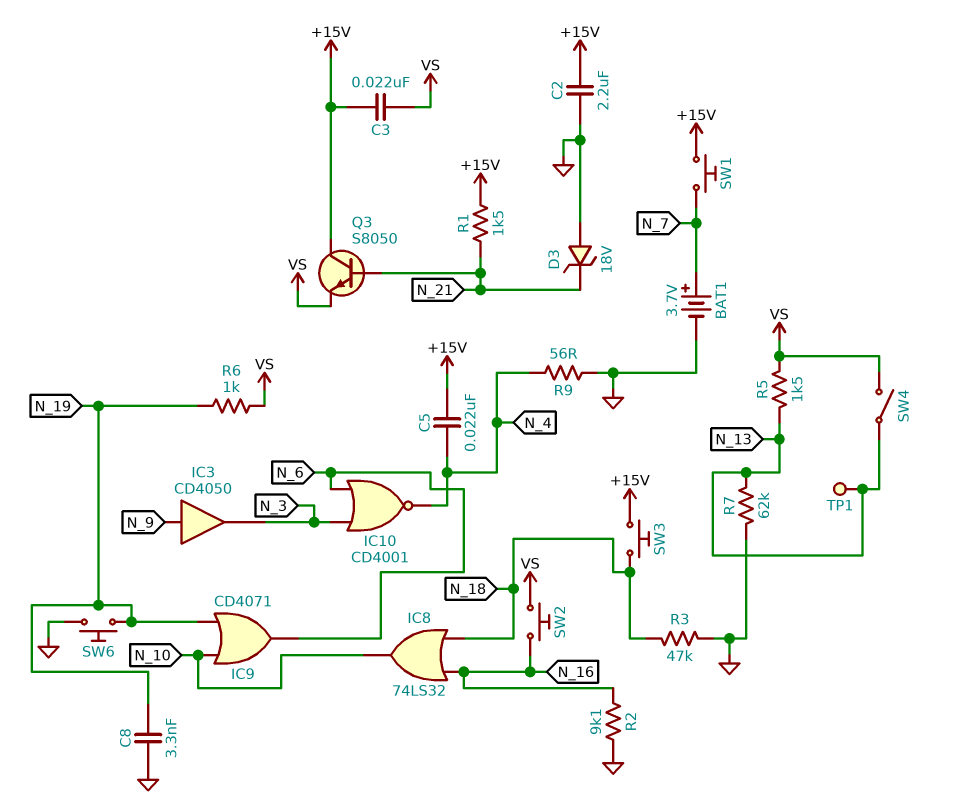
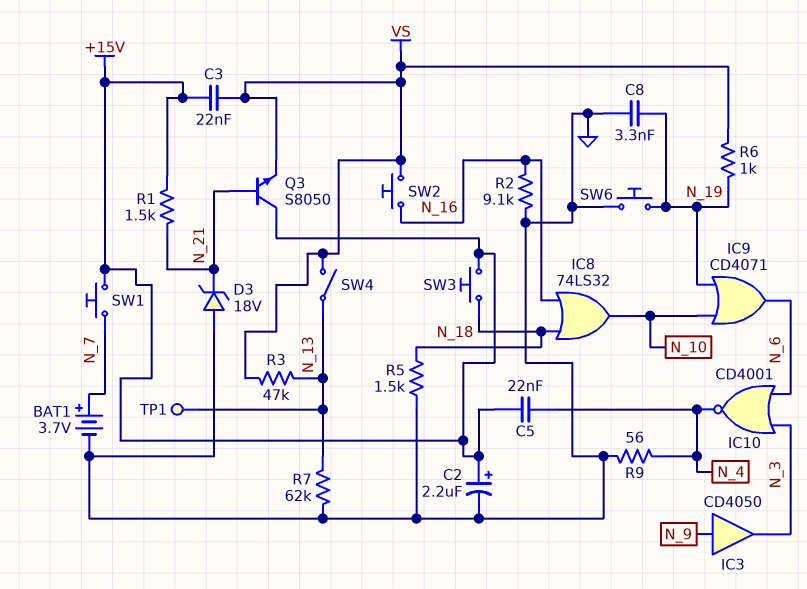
C2: 2.2uF (+15V, GND) -> 2.2uF (plus +15V, minus GND)
R3: 47k (GND, N_18) -> 47k (N_13, VS)
R5: 1.5k (N_13, VS) -> 1.5k (GND, N_18)

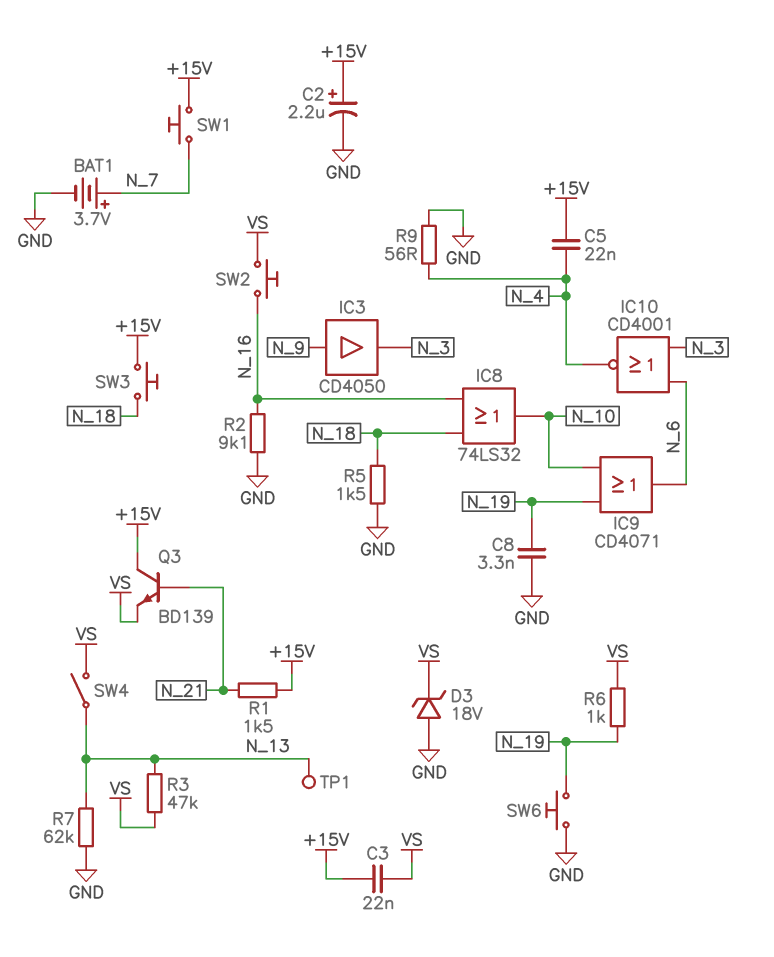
D3: zener 18V (A GND, K N_21) -> zener 18V (A GND, K VS)
Q3: NPN S8050 (B N_21, C +15V, E VS) -> NPN BD139 (B N_21, C +15V, E VS)

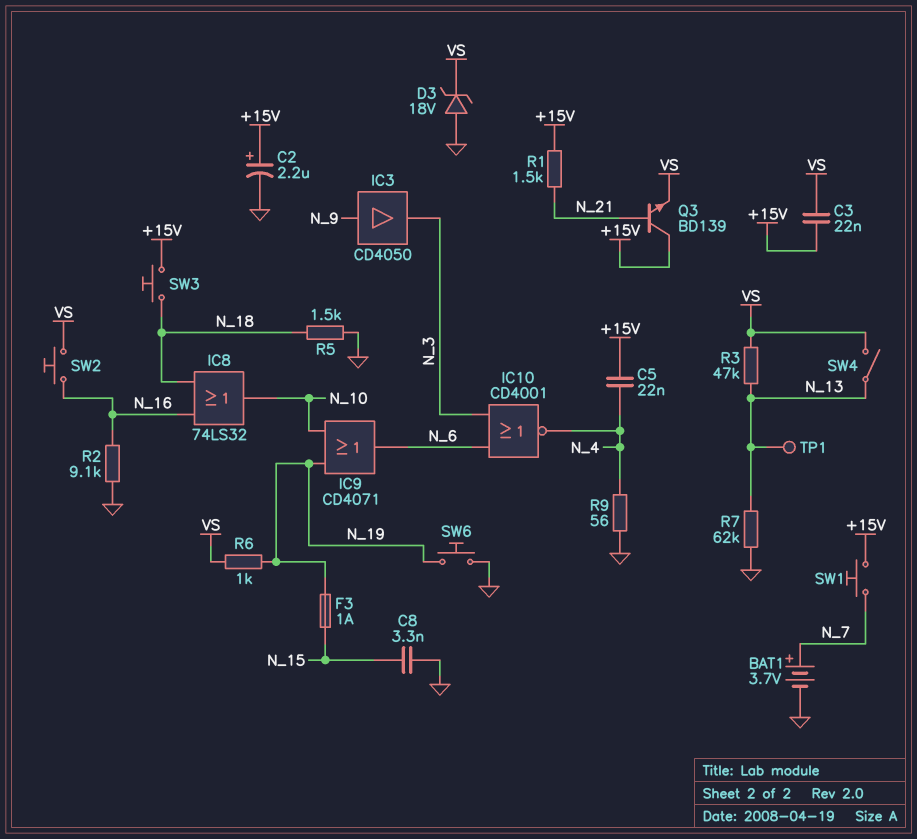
C8: 3.3nF (GND, N_19) -> 3.3nF (GND, N_15)
F3: none -> 1A (N_15, N_19)

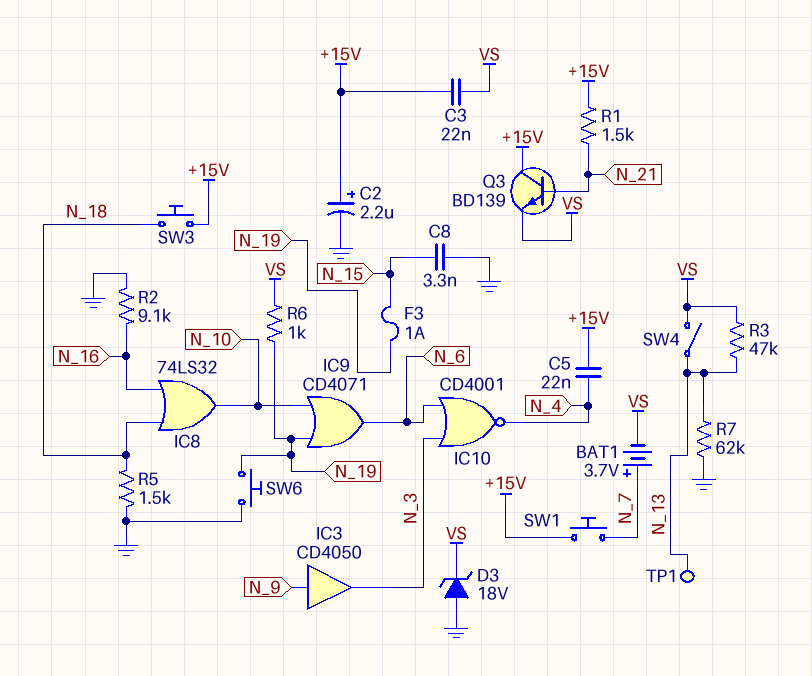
BAT1: 3.7V (plus N_7, minus GND) -> 3.7V (plus N_7, minus VS)
R9: 56 (GND, N_4) -> none
SW2: button (N_16, VS) -> none

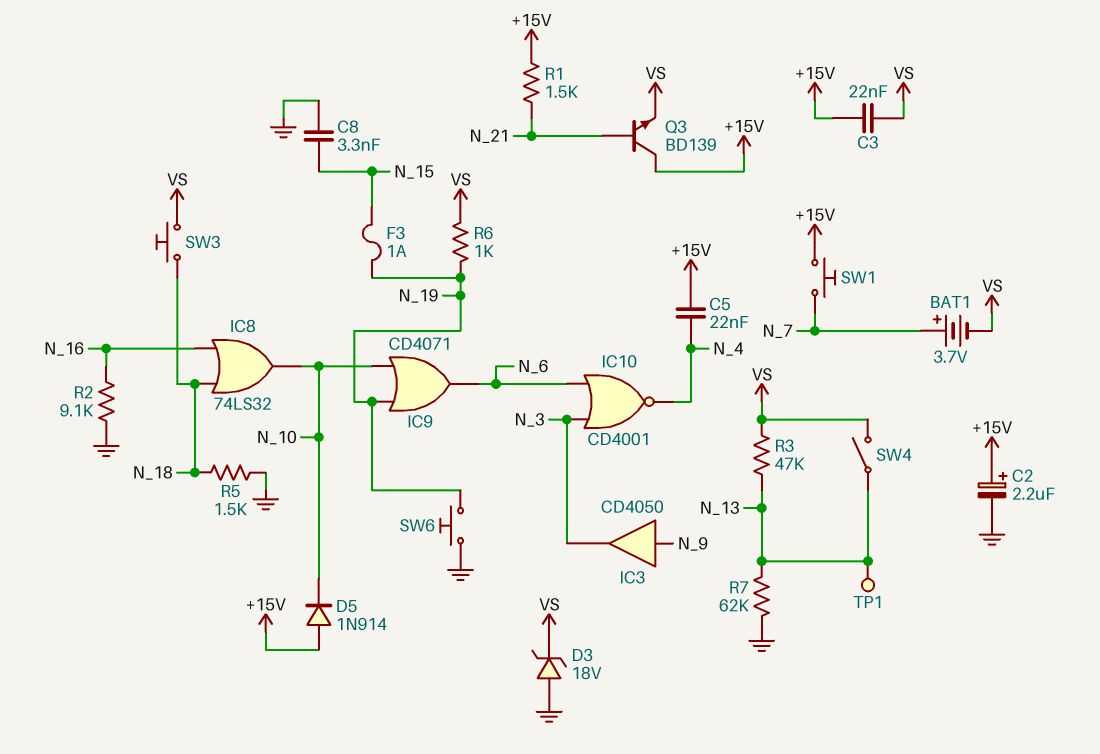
D5: none -> diode 1N914 (A +15V, K N_10)
SW3: button (+15V, N_18) -> button (N_18, VS)

